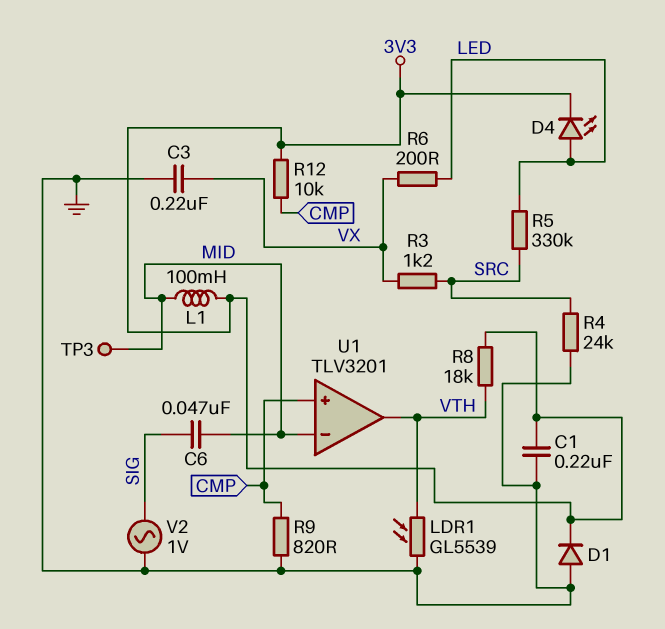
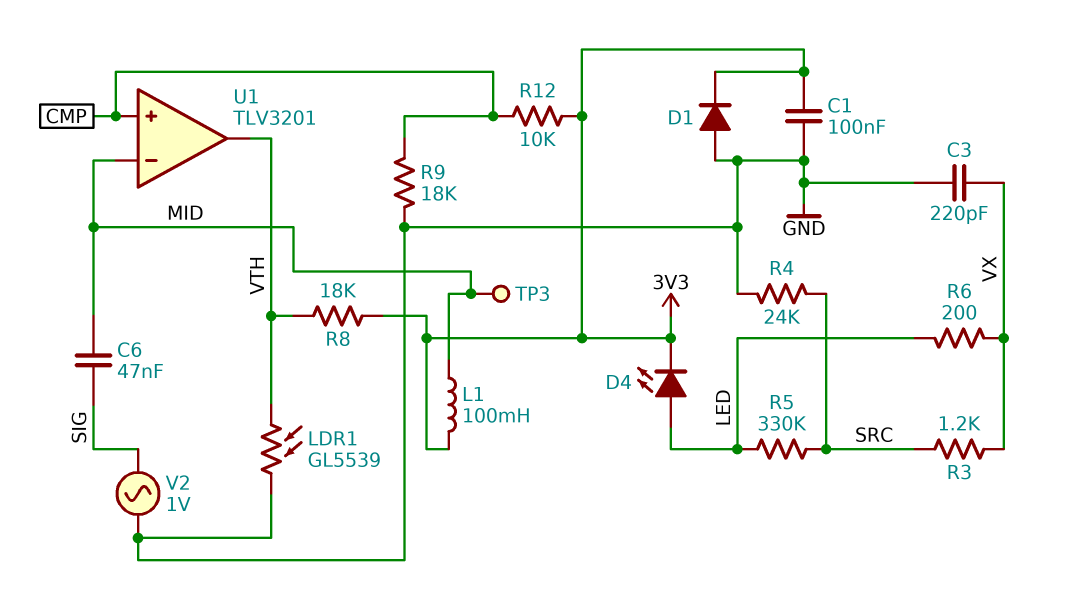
C1: 220nF (3V3, GND) -> 100nF (3V3, GND)
C3: 220nF (GND, VX) -> 220pF (GND, VX)
R9: 820 (CMP, GND) -> 18k (CMP, GND)

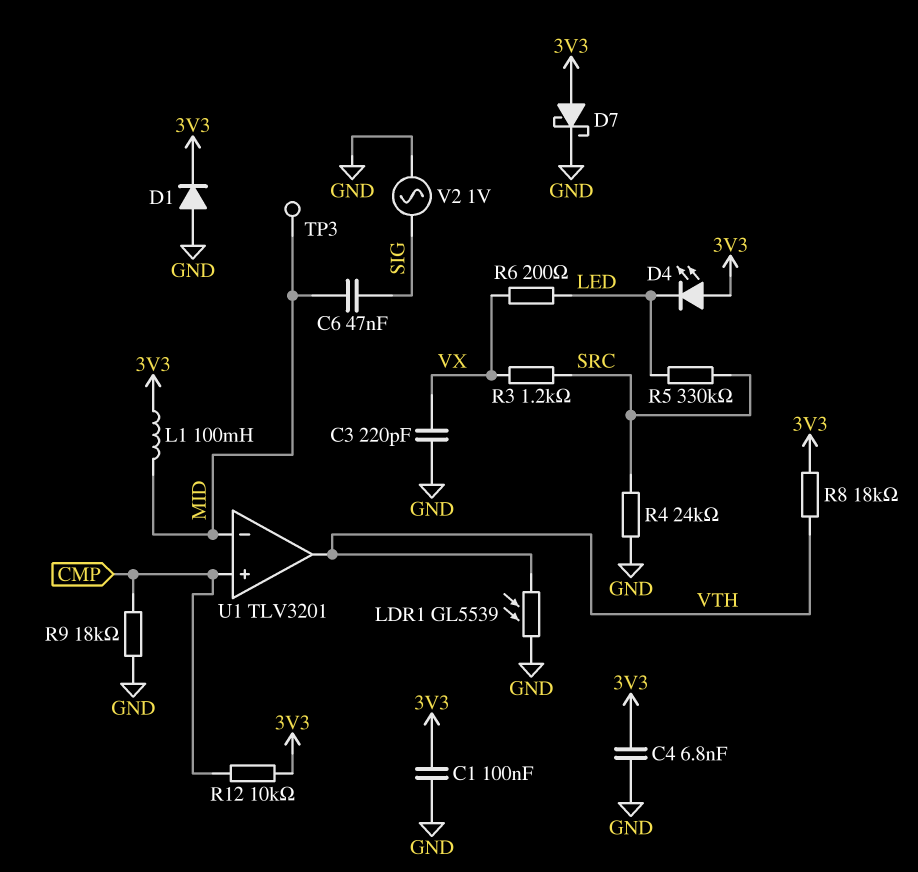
C4: none -> 6.8nF (3V3, GND)
D4: LED (A LED, K 3V3) -> LED (A 3V3, K LED)
D7: none -> schottky (A 3V3, K GND)

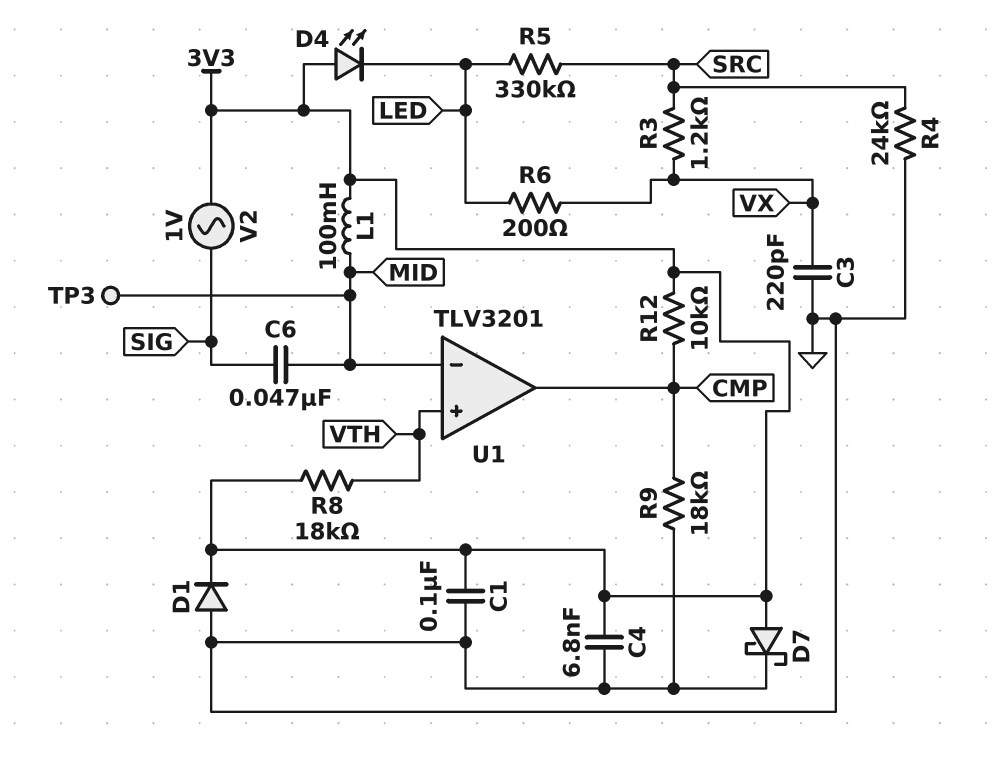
LDR1: GL5539 (GND, VTH) -> none
U1 pin in+: CMP -> VTH
U1 pin out: VTH -> CMP
V2: AC 1V (GND, SIG) -> AC 1V (3V3, SIG)

